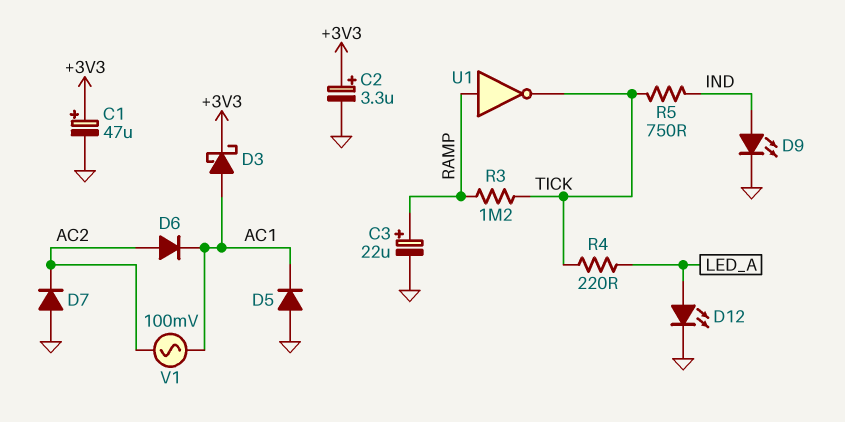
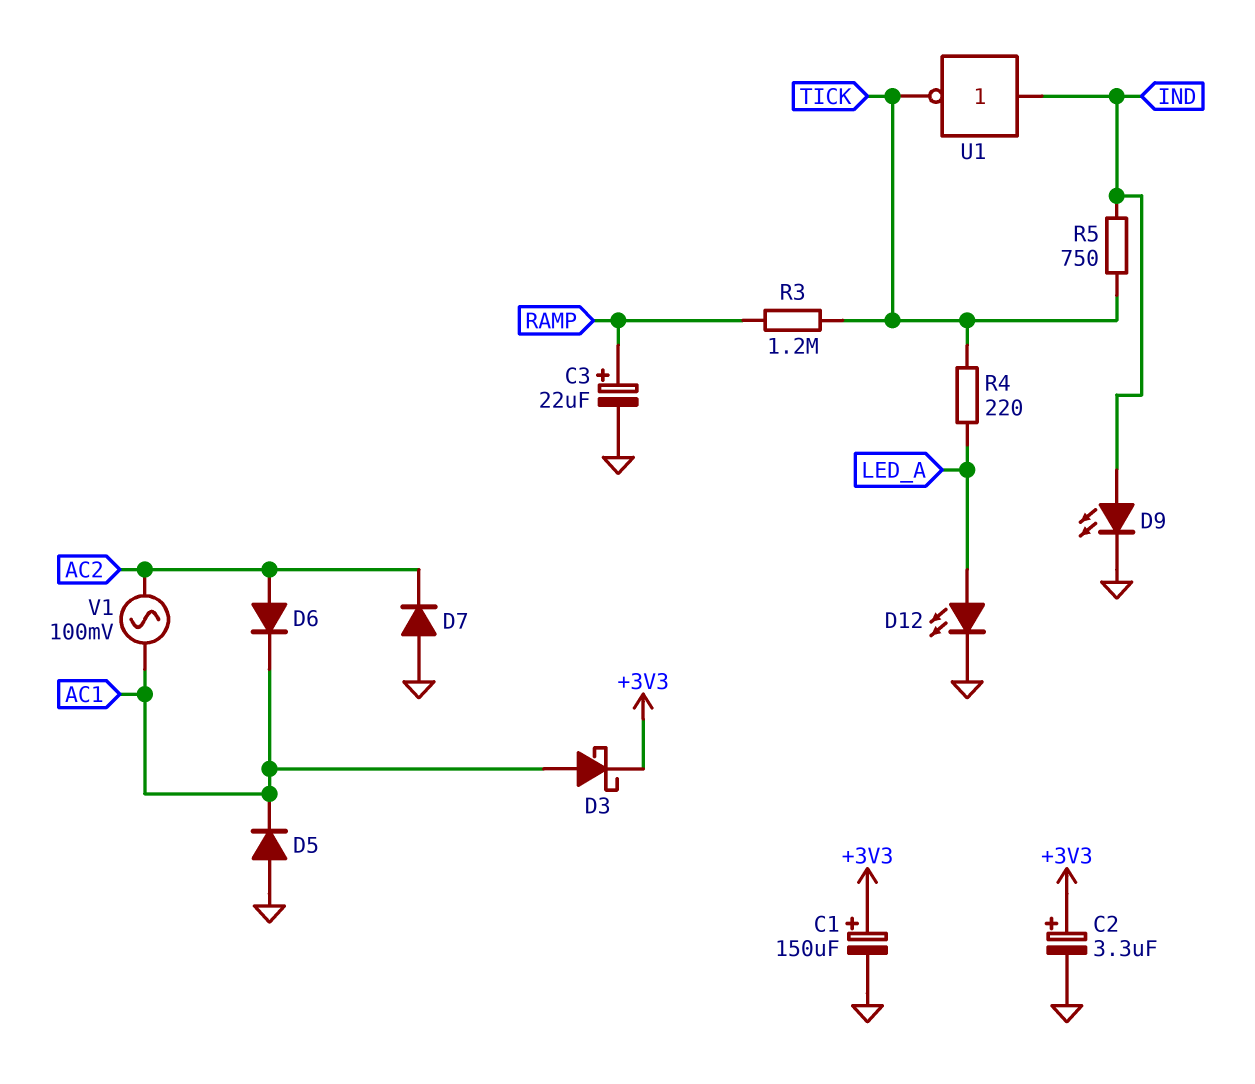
C1: 47uF (plus +3V3, minus GND) -> 150uF (plus +3V3, minus GND)
U1: NOT (in RAMP, out TICK) -> NOT (in IND, out TICK)

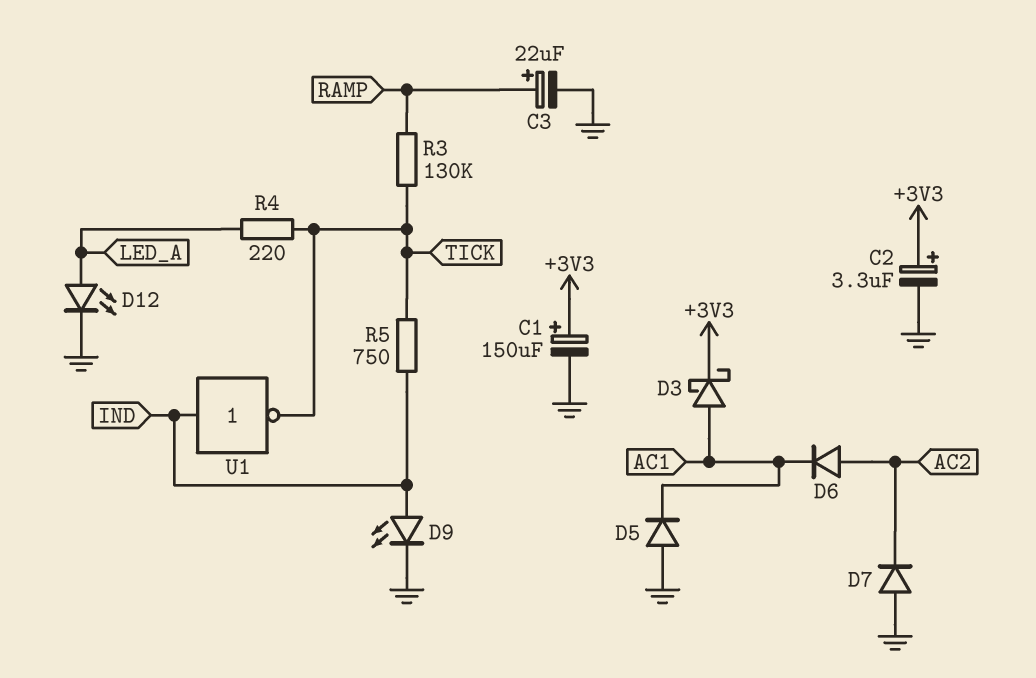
R3: 1.2M (RAMP, TICK) -> 130k (RAMP, TICK)
V1: AC 100mV (AC1, AC2) -> none

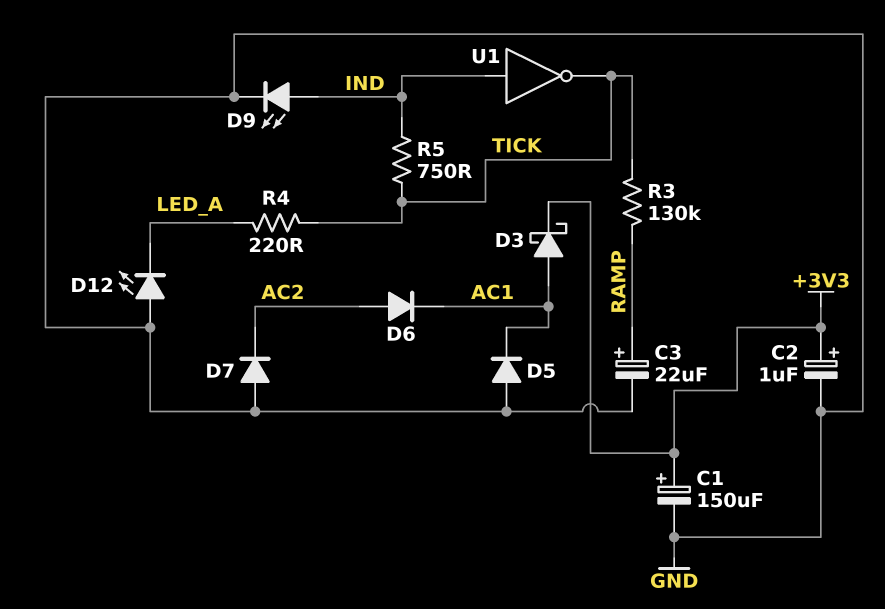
C2: 3.3uF (plus +3V3, minus GND) -> 1uF (plus +3V3, minus GND)
D12: LED (A LED_A, K GND) -> LED (A GND, K LED_A)

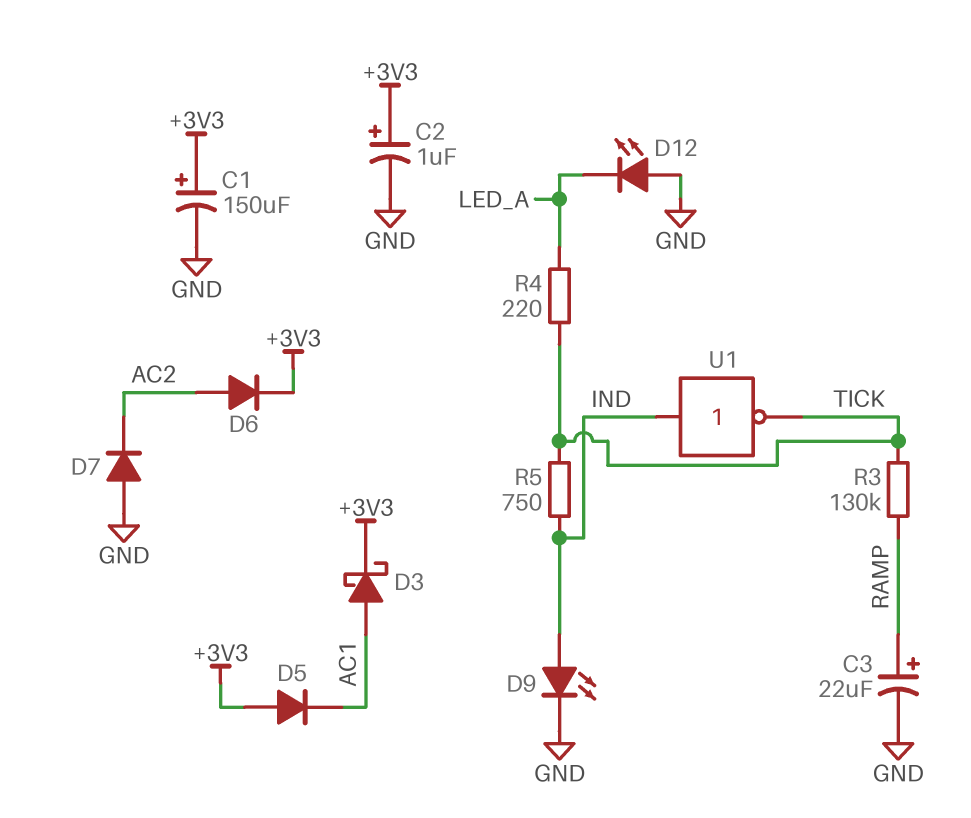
D5: diode (A GND, K AC1) -> diode (A +3V3, K AC1)
D6: diode (A AC2, K AC1) -> diode (A AC2, K +3V3)

